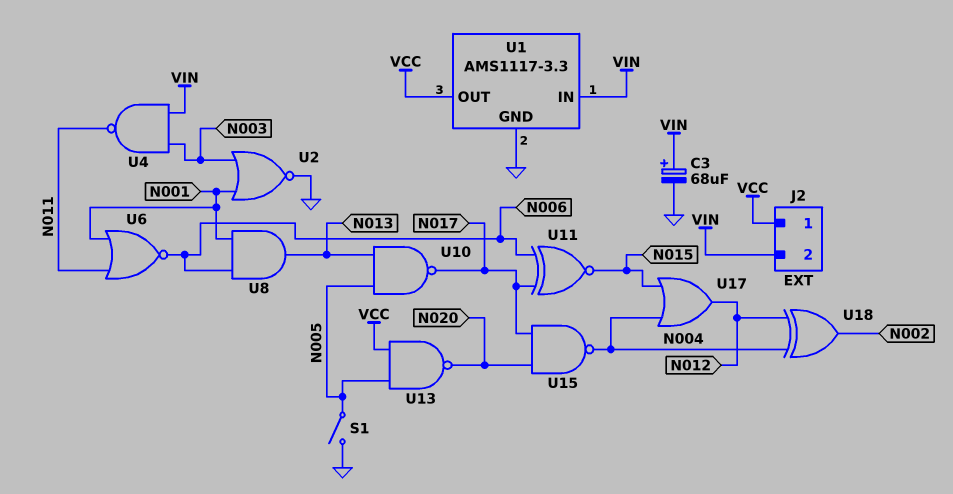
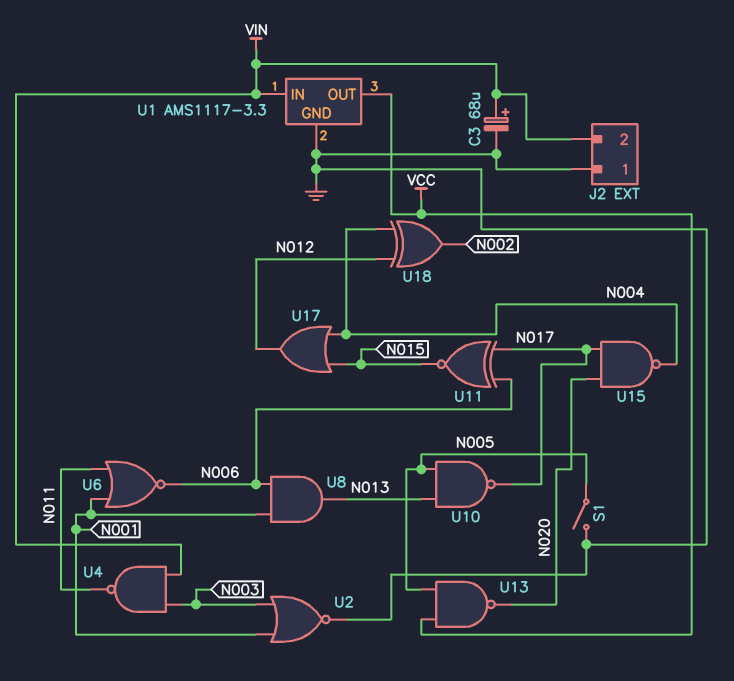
J2 pin 1: VCC -> GND

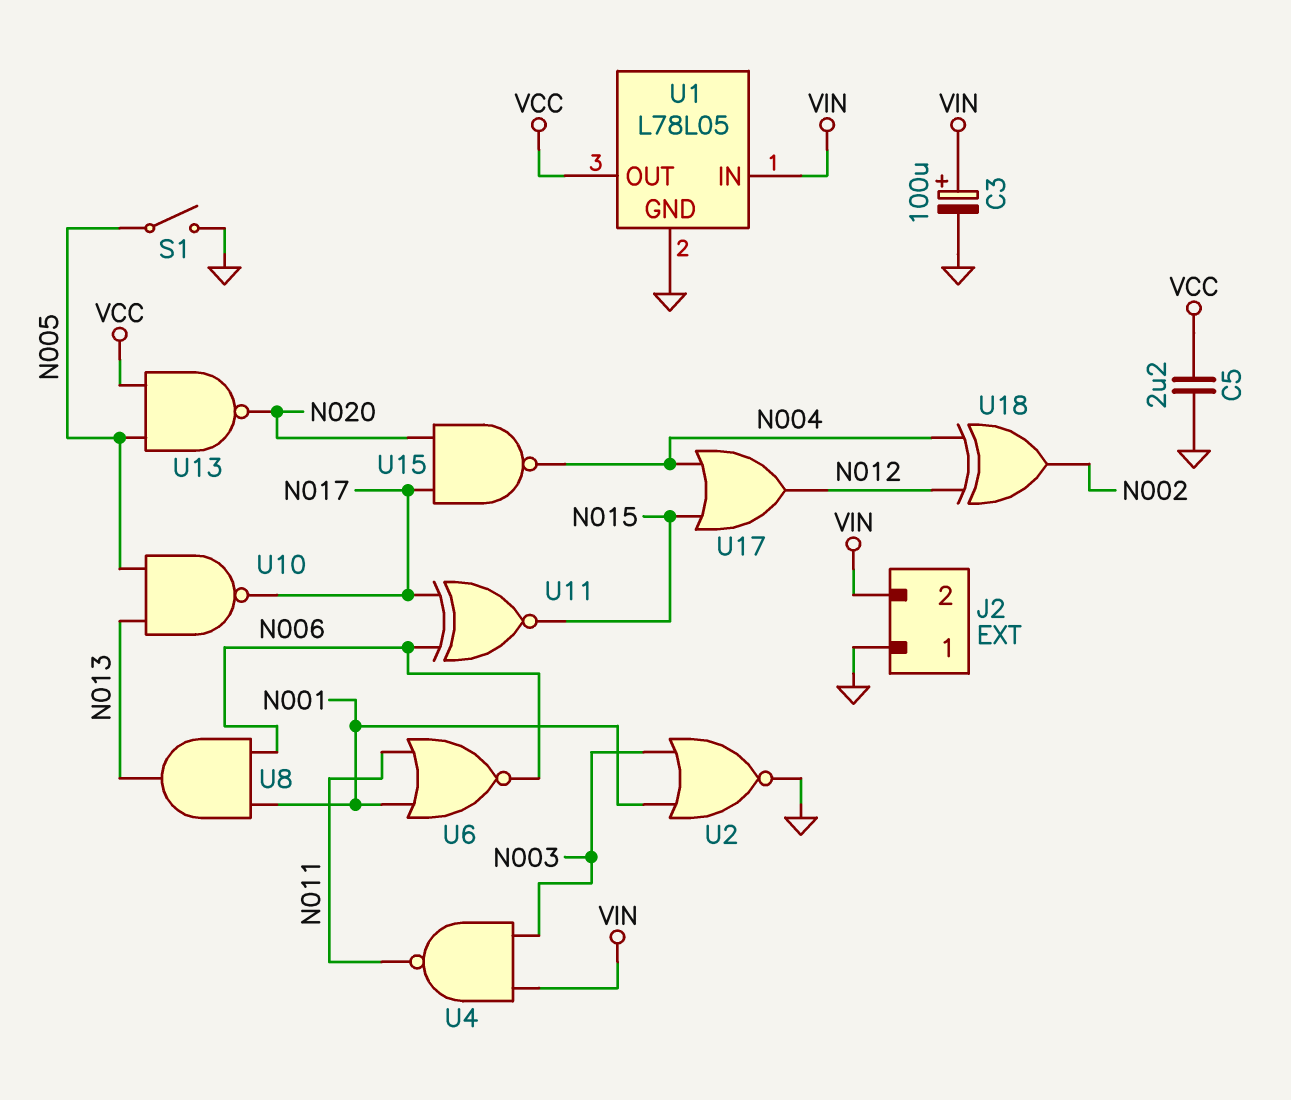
C3: 68uF (plus VIN, minus GND) -> 100uF (plus VIN, minus GND)
C5: none -> 2.2uF (GND, VCC)
U1: AMS1117-3.3 -> L78L05

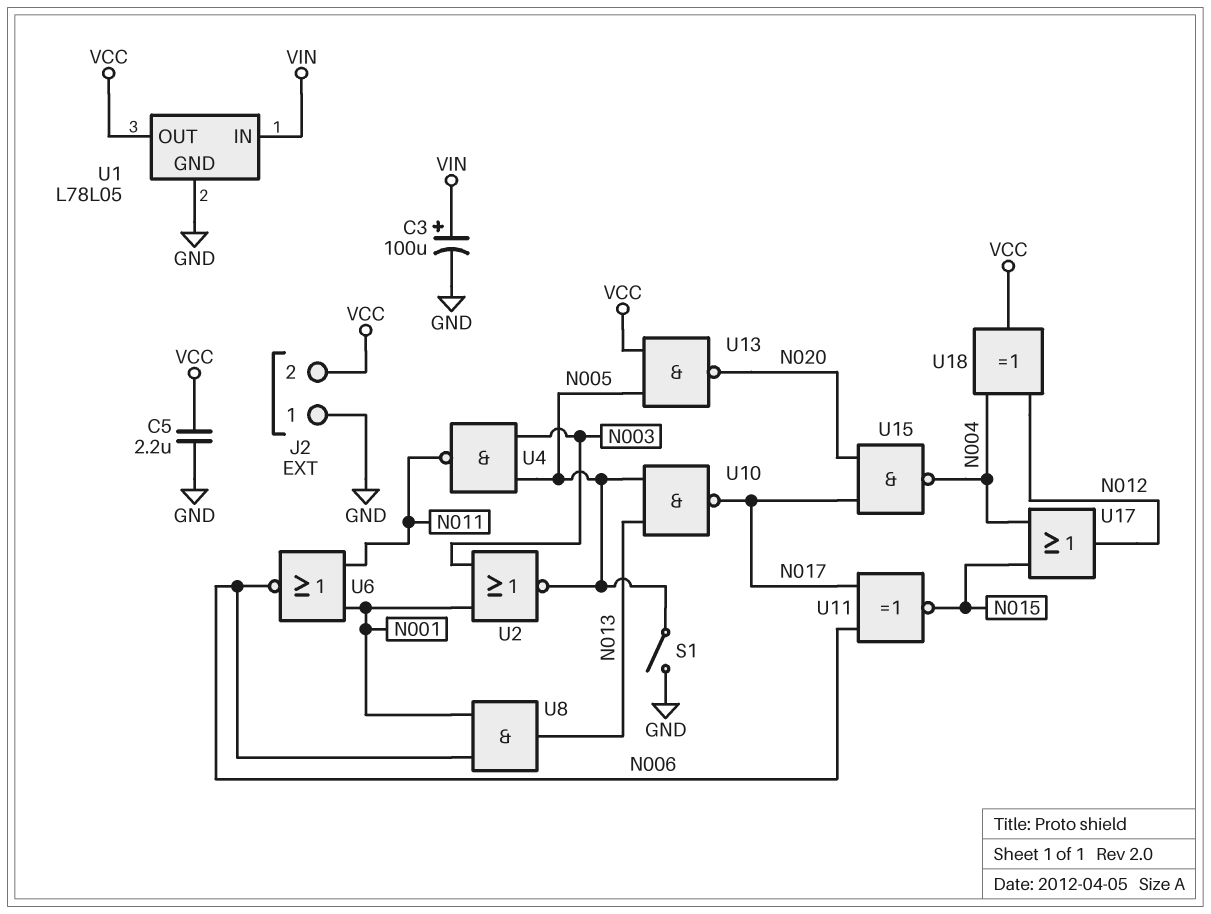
J2 pin 2: VIN -> VCC
U2: NOR (in N001, in N003, out GND) -> NOR (in N001, in N003, out N005)
U4: NAND (in N003, in VIN, out N011) -> NAND (in N003, in N005, out N011)
U18: XOR (in N004, in N012, out N002) -> XOR (in N004, in N012, out VCC)

